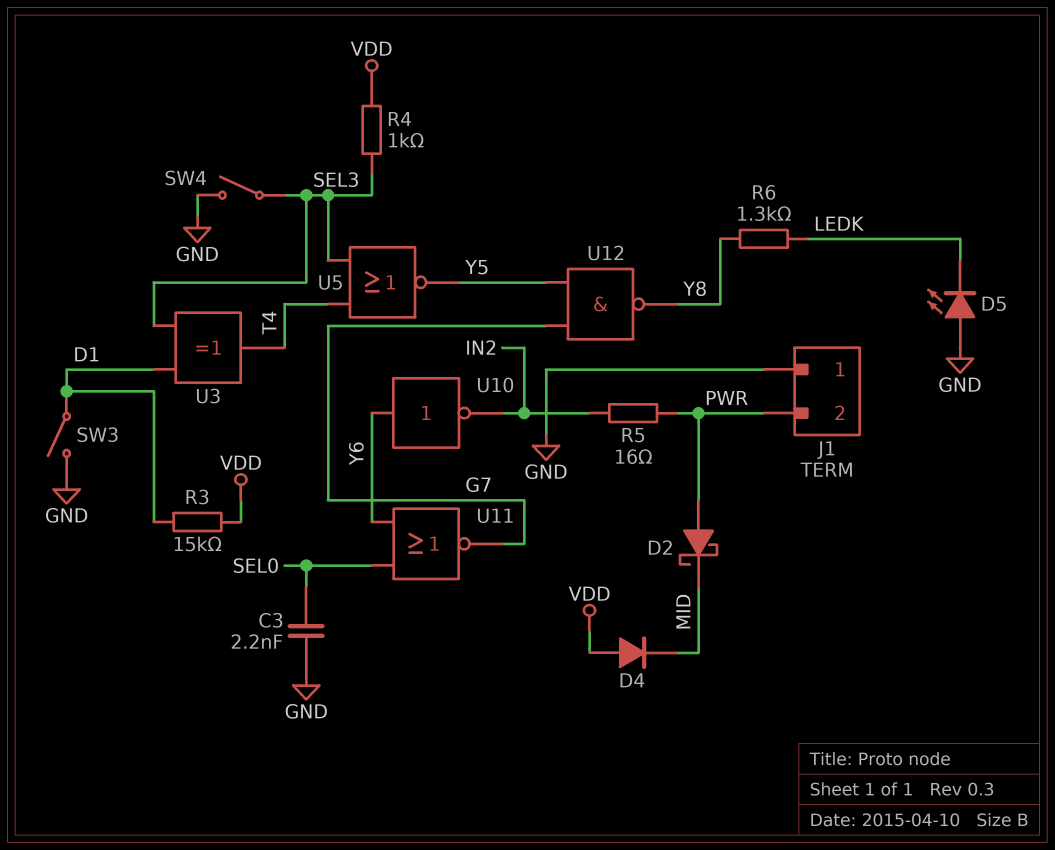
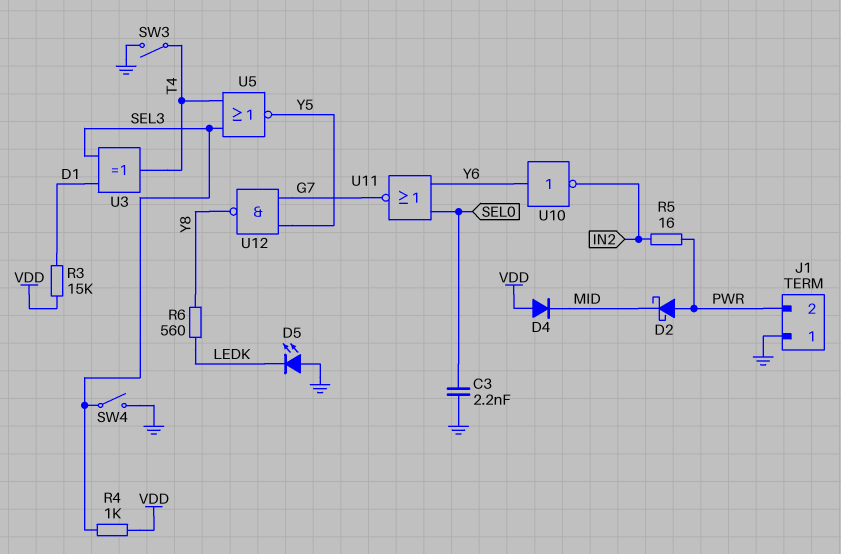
R6: 1.3k (LEDK, Y8) -> 560 (LEDK, Y8)
SW3: switch (D1, GND) -> switch (GND, T4)

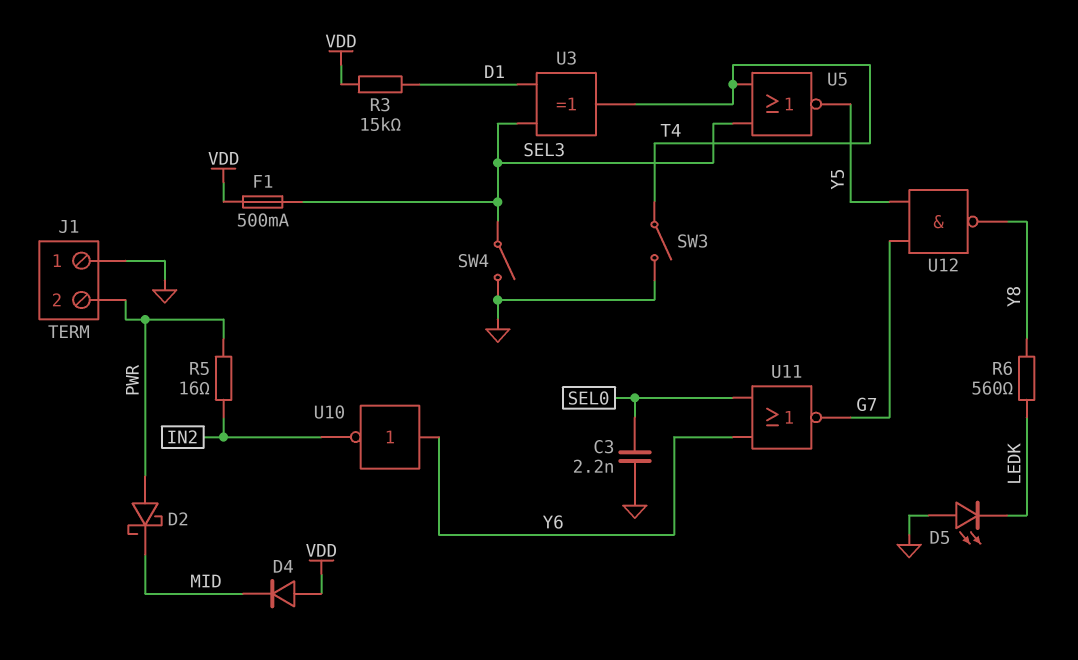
F1: none -> 500mA (SEL3, VDD)
R4: 1k (SEL3, VDD) -> none

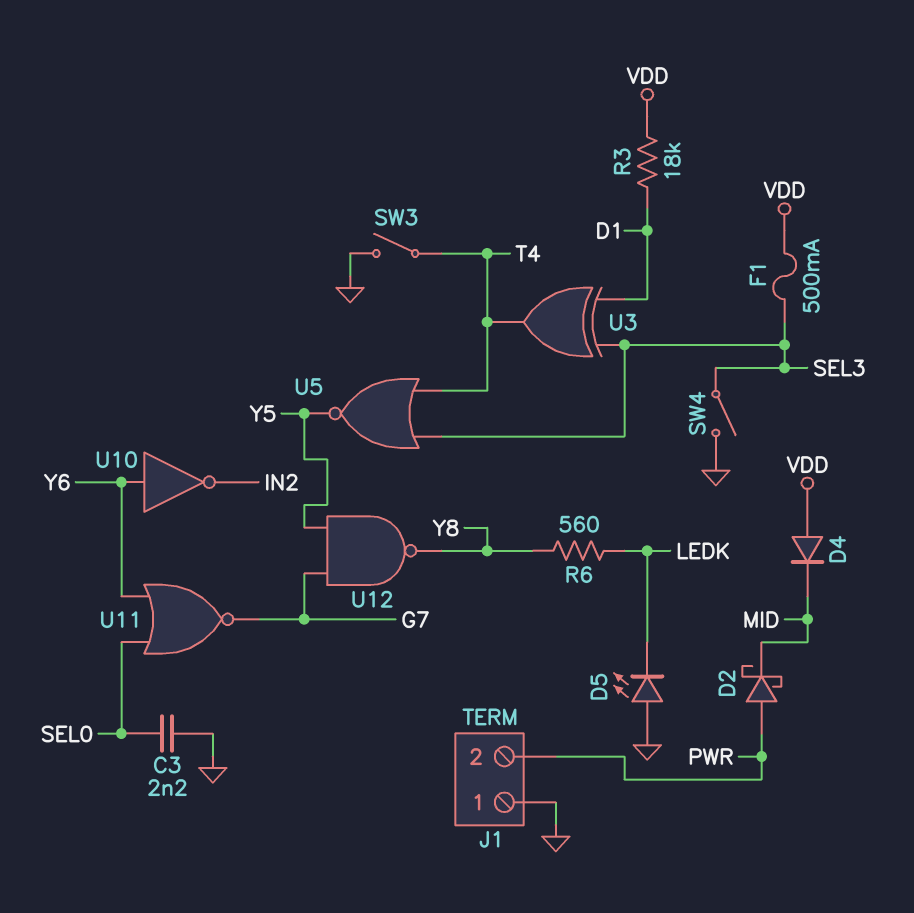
R3: 15k (D1, VDD) -> 18k (D1, VDD)
R5: 16 (IN2, PWR) -> none

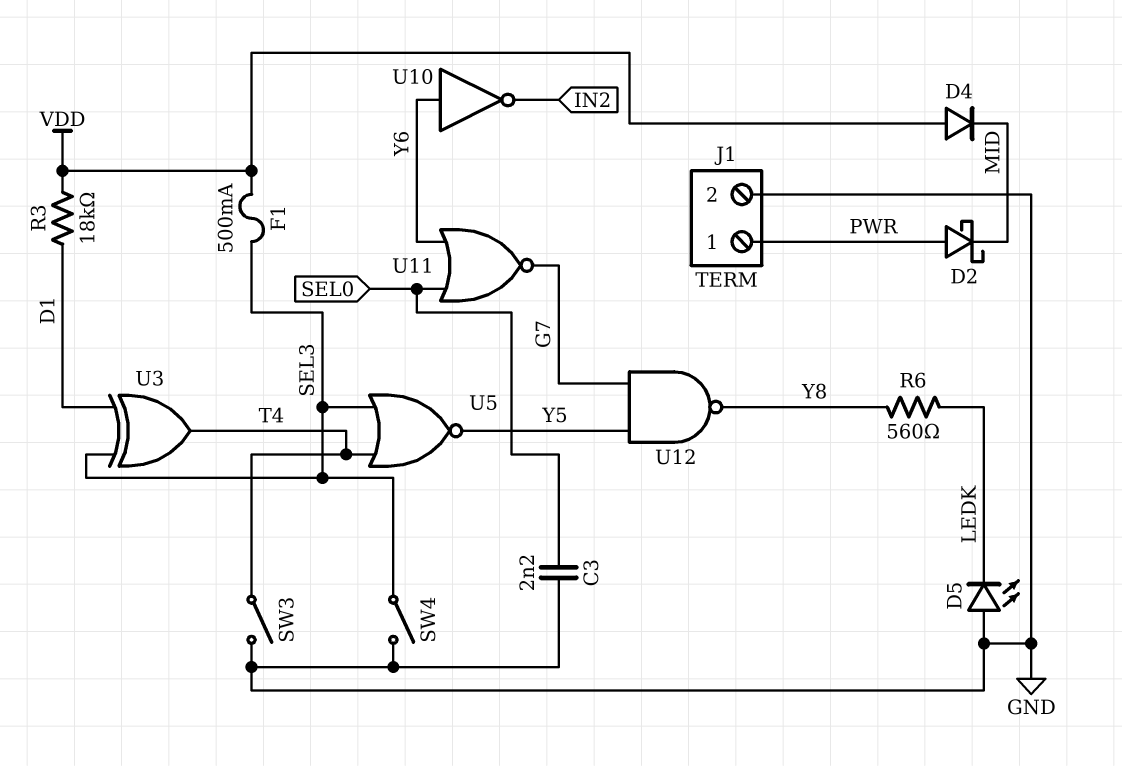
J1 pin 1: GND -> PWR
J1 pin 2: PWR -> GND

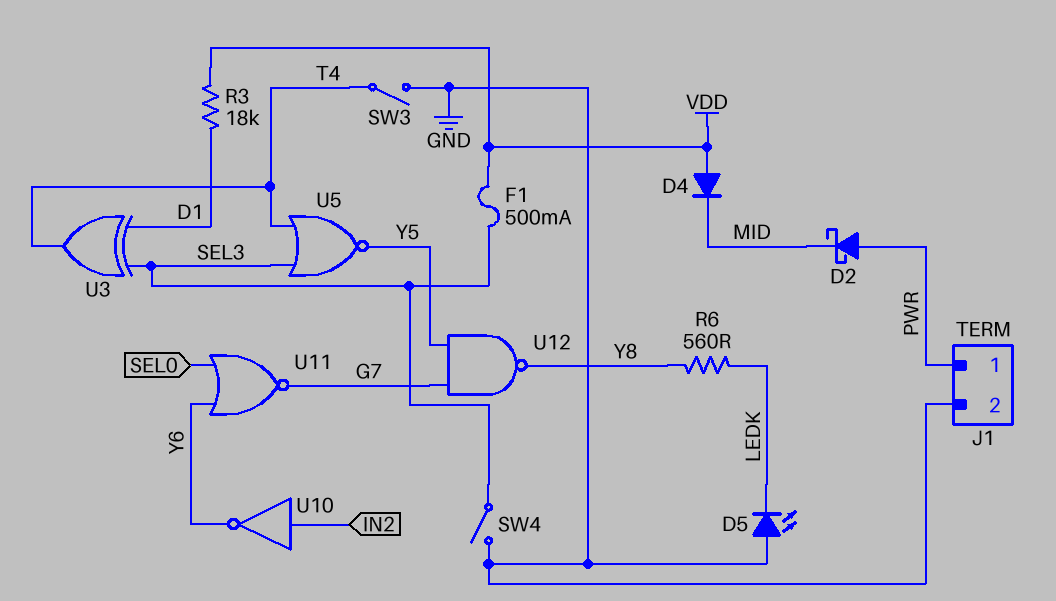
C3: 2.2nF (GND, SEL0) -> none
U10: NOT (in Y6, out IN2) -> NOT (in IN2, out Y6)

